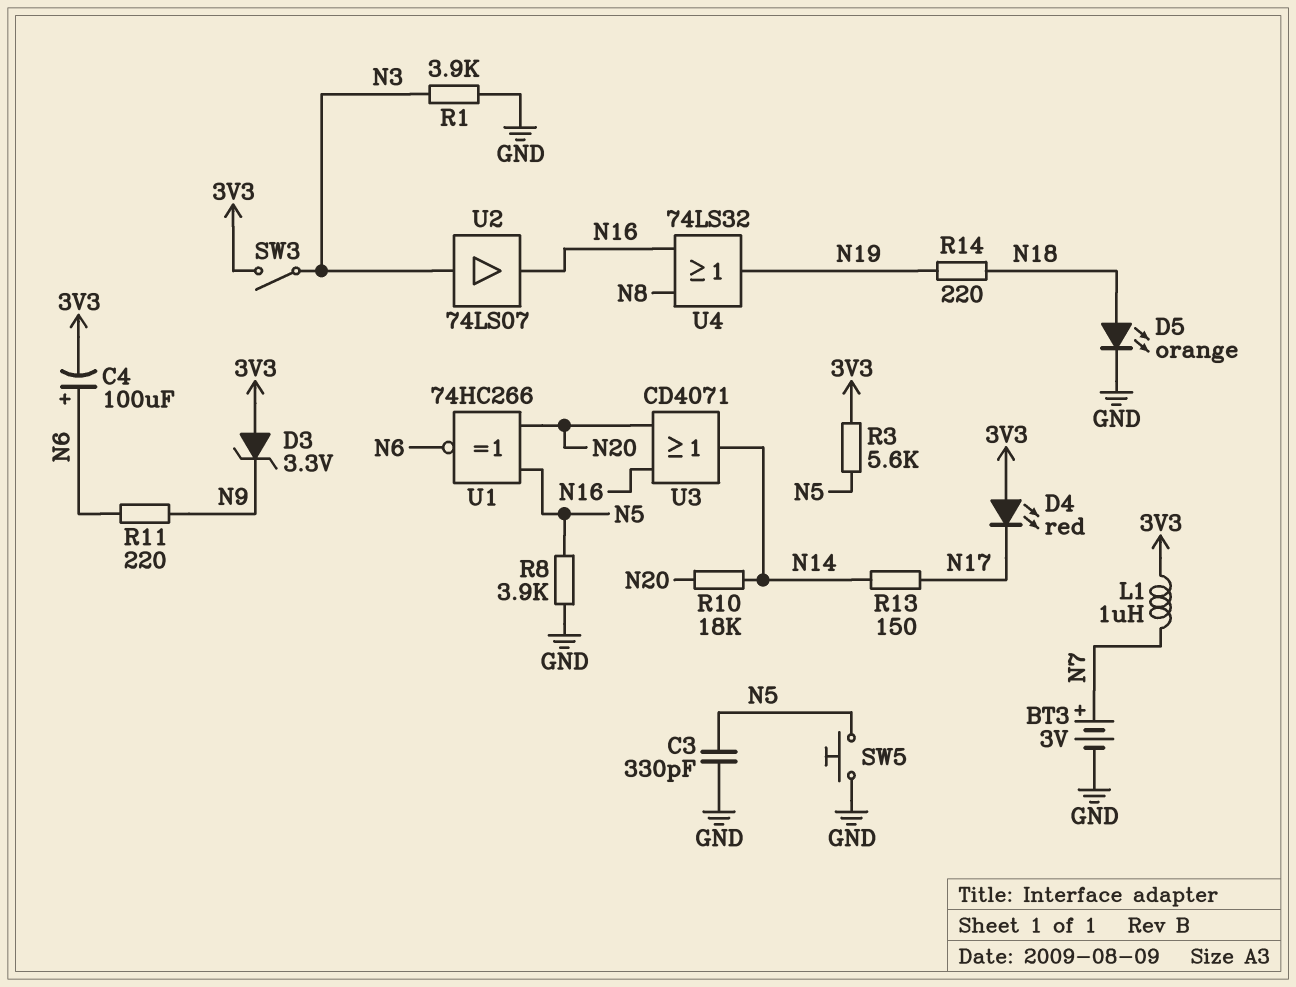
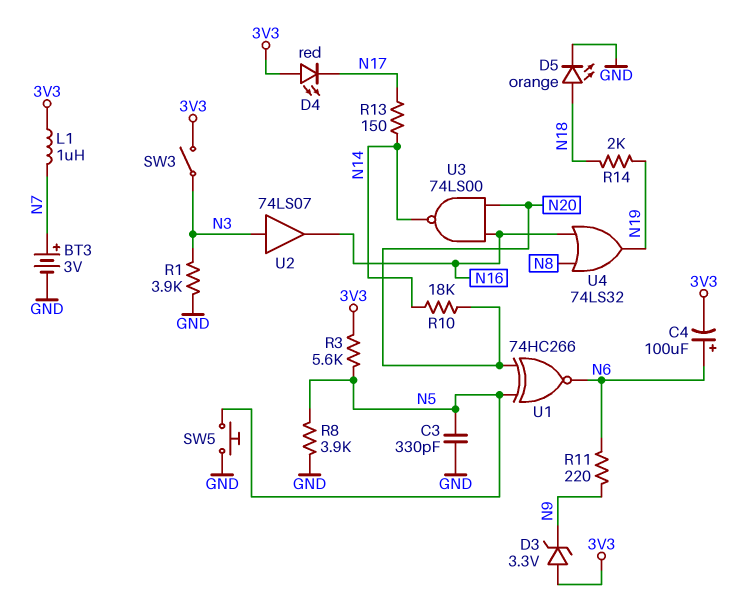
R14: 220 (N18, N19) -> 2k (N18, N19)
U3: OR CD4071 (in N16, in N20, out N14) -> NAND 74LS00 (in N16, in N20, out N14)

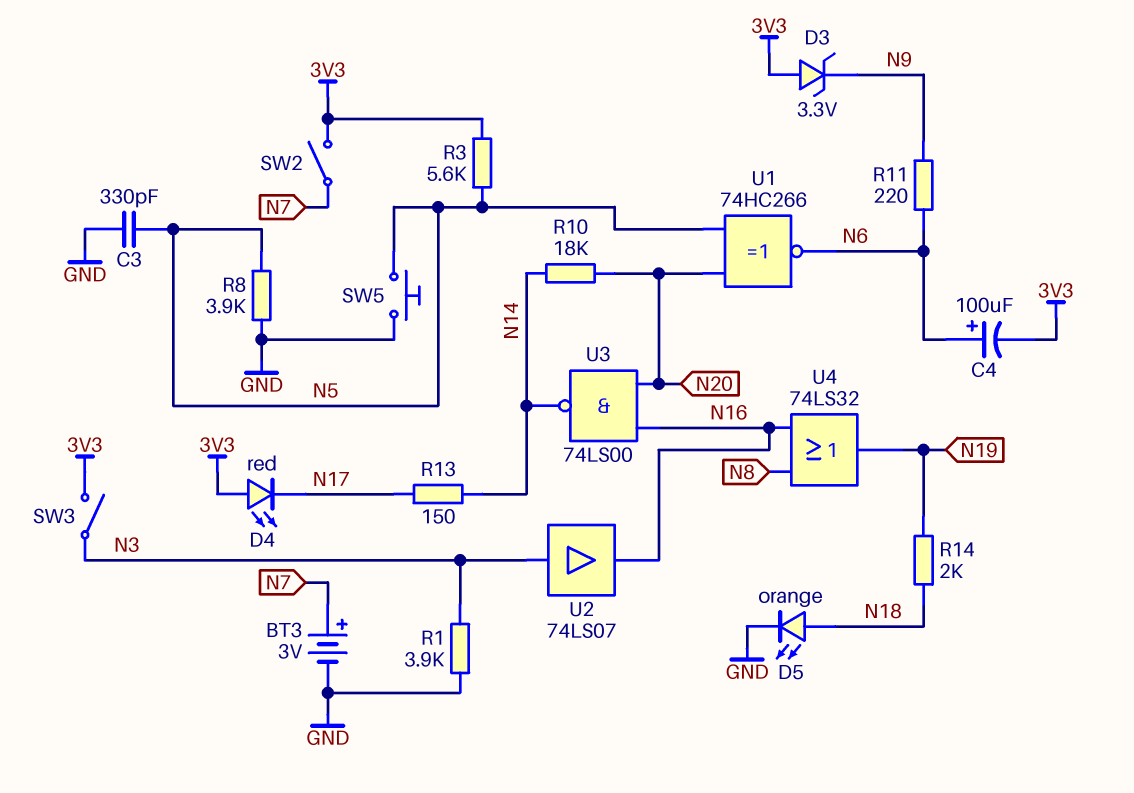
L1: 1uH (3V3, N7) -> none
SW2: none -> switch (3V3, N7)

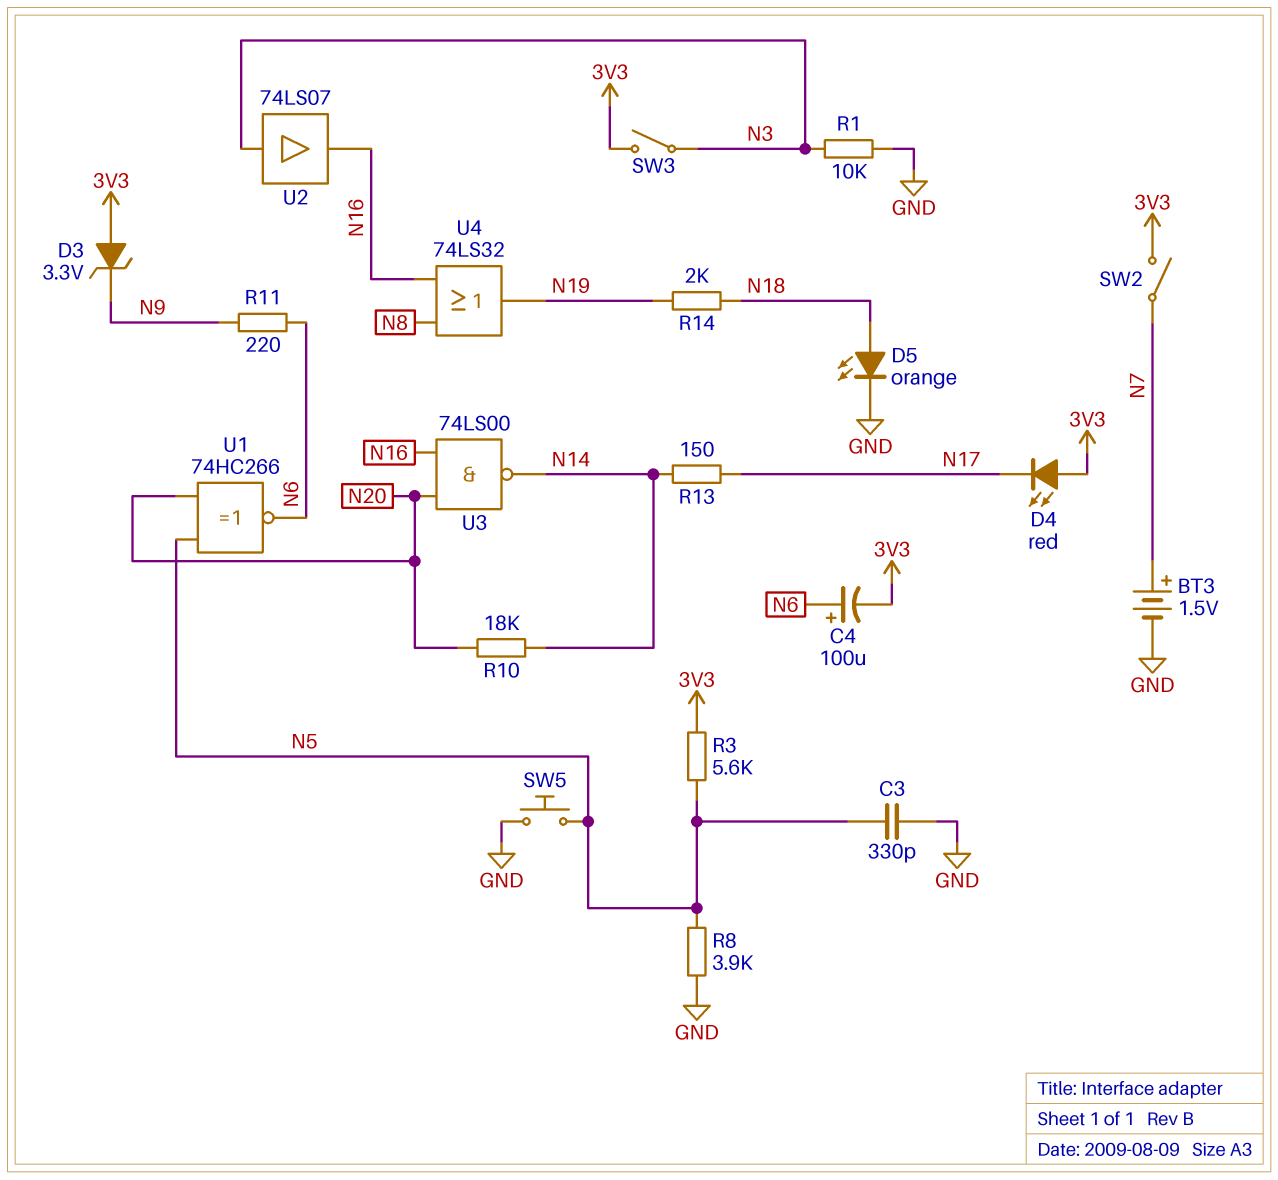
BT3: 3V (plus N7, minus GND) -> 1.5V (plus N7, minus GND)
R1: 3.9k (GND, N3) -> 10k (GND, N3)

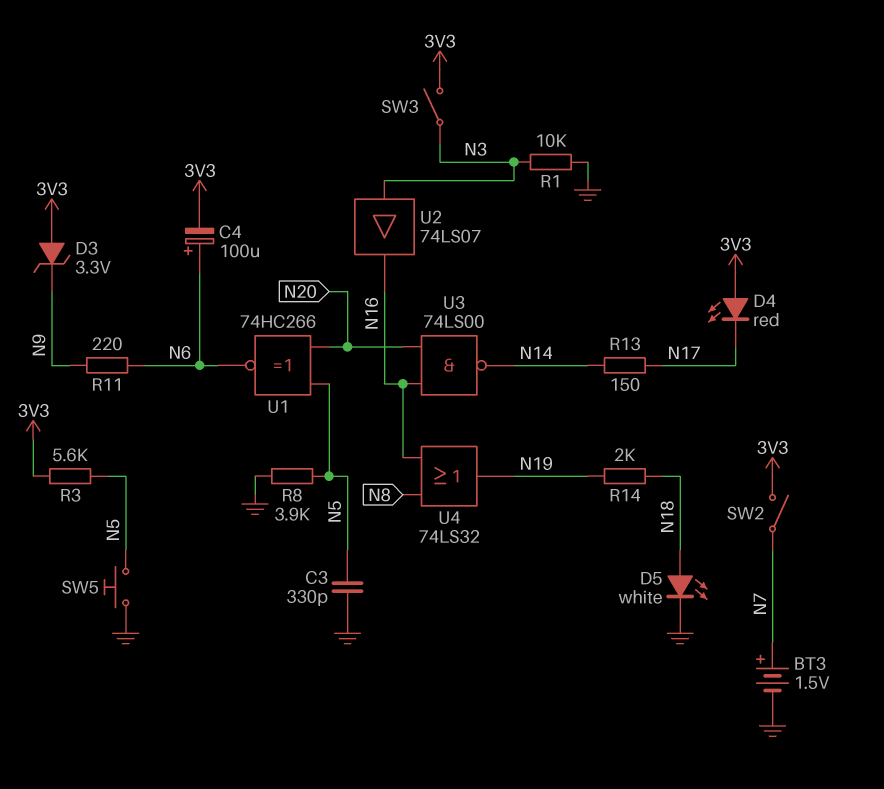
D5: LED orange (A N18, K GND) -> LED white (A N18, K GND)
R10: 18k (N14, N20) -> none

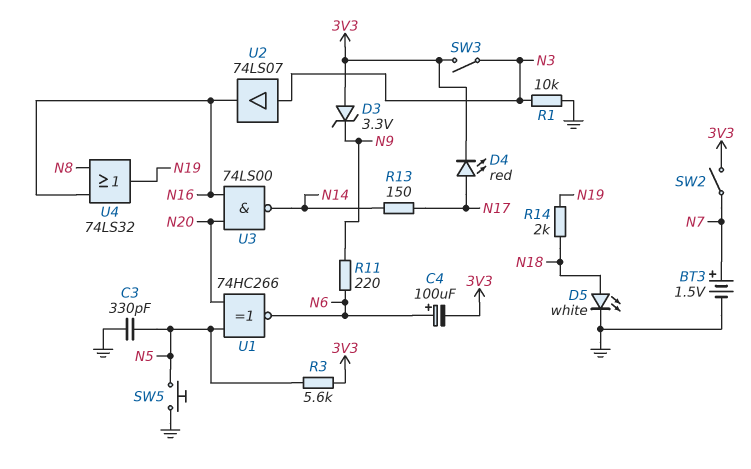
D4: LED red (A 3V3, K N17) -> LED red (A N17, K 3V3)
R8: 3.9k (GND, N5) -> none

